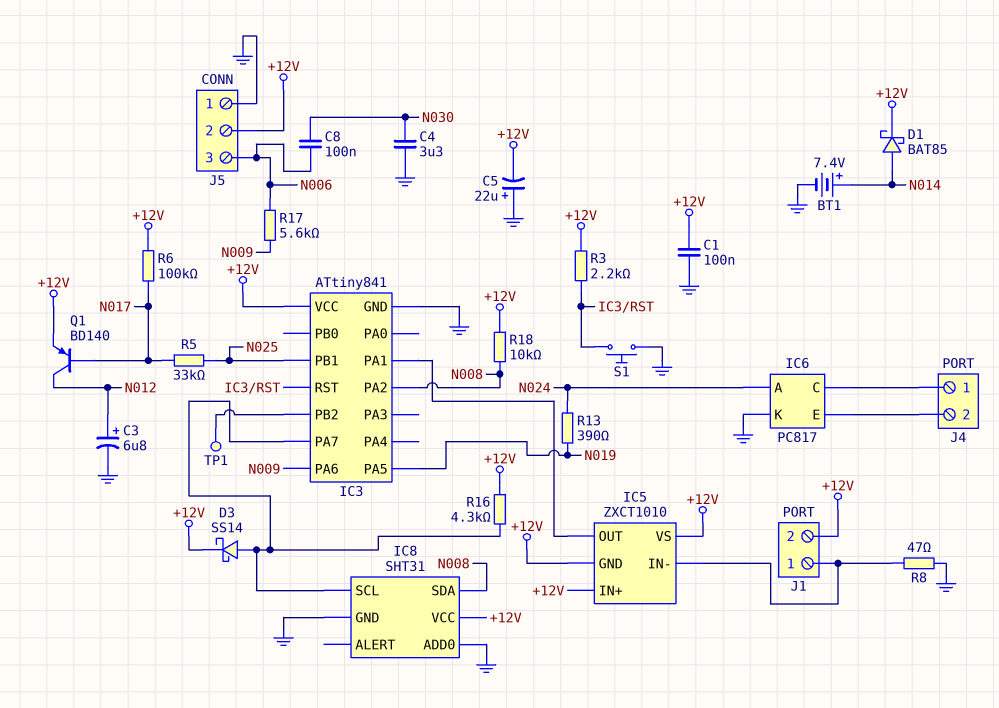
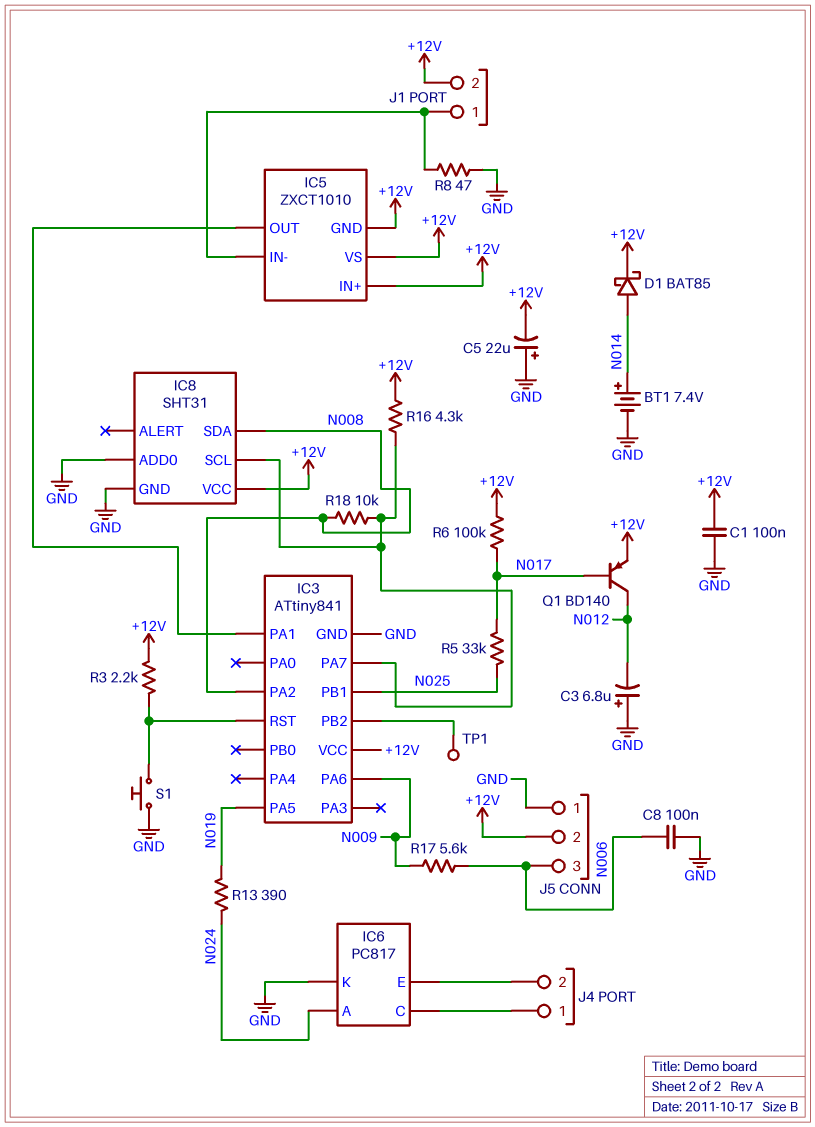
C3: 6.8uF (plus N012, minus GND) -> 6.8uF (plus GND, minus N012)
C4: 3.3uF (GND, N030) -> none
C8: 100nF (N006, N030) -> 100nF (GND, N006)
D3: schottky SS14 (A IC3/PA7, K +12V) -> none
R18: 10k (+12V, N008) -> 10k (IC3/PA7, N008)

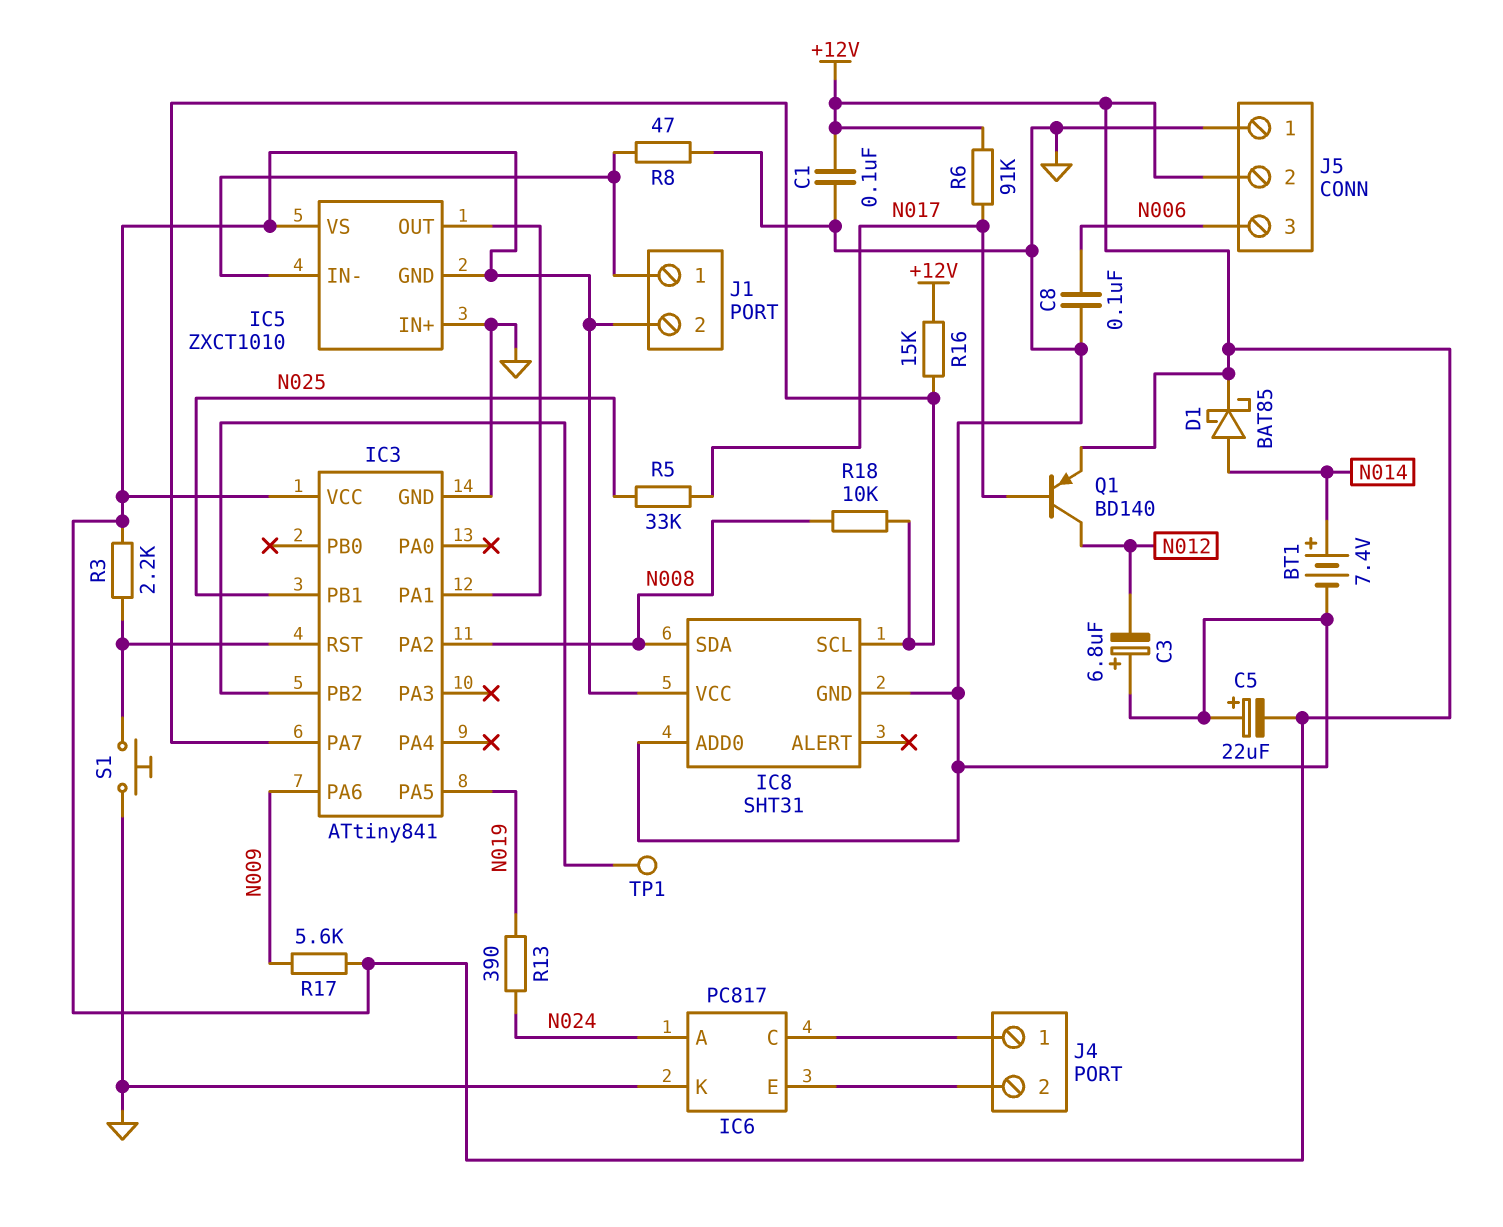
IC5 pin IN+: +12V -> GND
R6: 100k (+12V, N017) -> 91k (+12V, N017)
R16: 4.3k (+12V, IC3/PA7) -> 15k (+12V, IC3/PA7)
R17: 5.6k (N006, N009) -> 5.6k (+12V, N009)

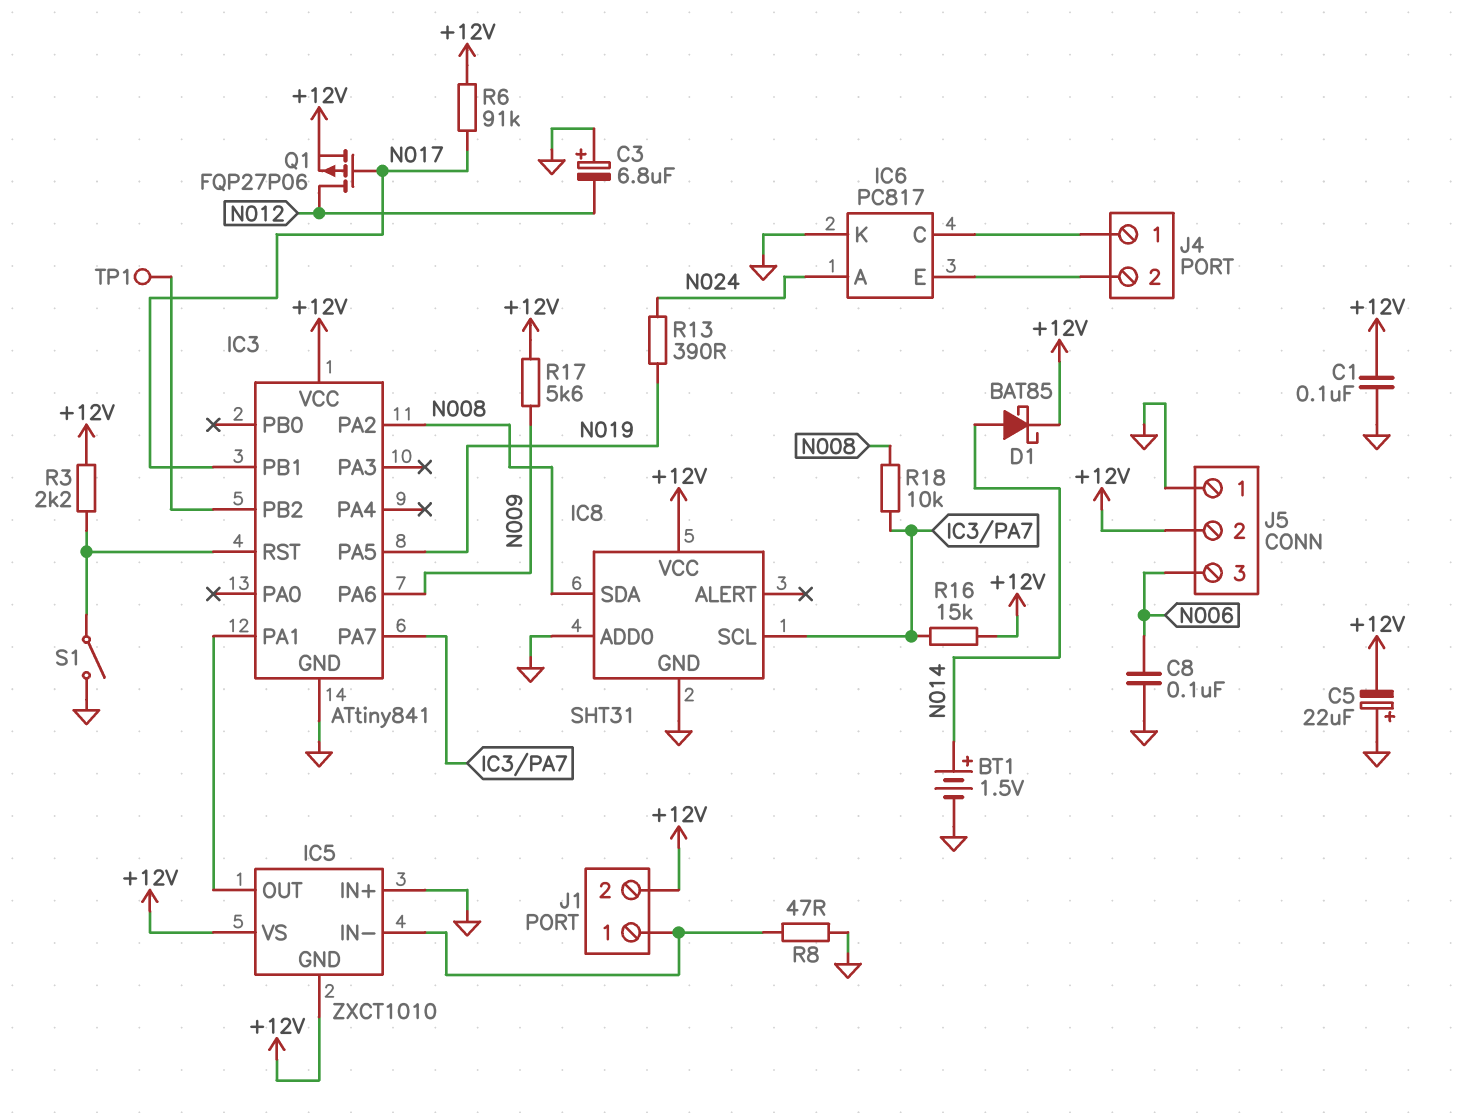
BT1: 7.4V (plus N014, minus GND) -> 1.5V (plus N014, minus GND)
IC3 pin PB1: N025 -> N017
Q1: PNP BD140 (B N017, C N012, E +12V) -> PMOS FQP27P06 (G N017, D N012, S +12V)
R5: 33k (N017, N025) -> none
S1: button (GND, IC3/RST) -> switch (GND, IC3/RST)

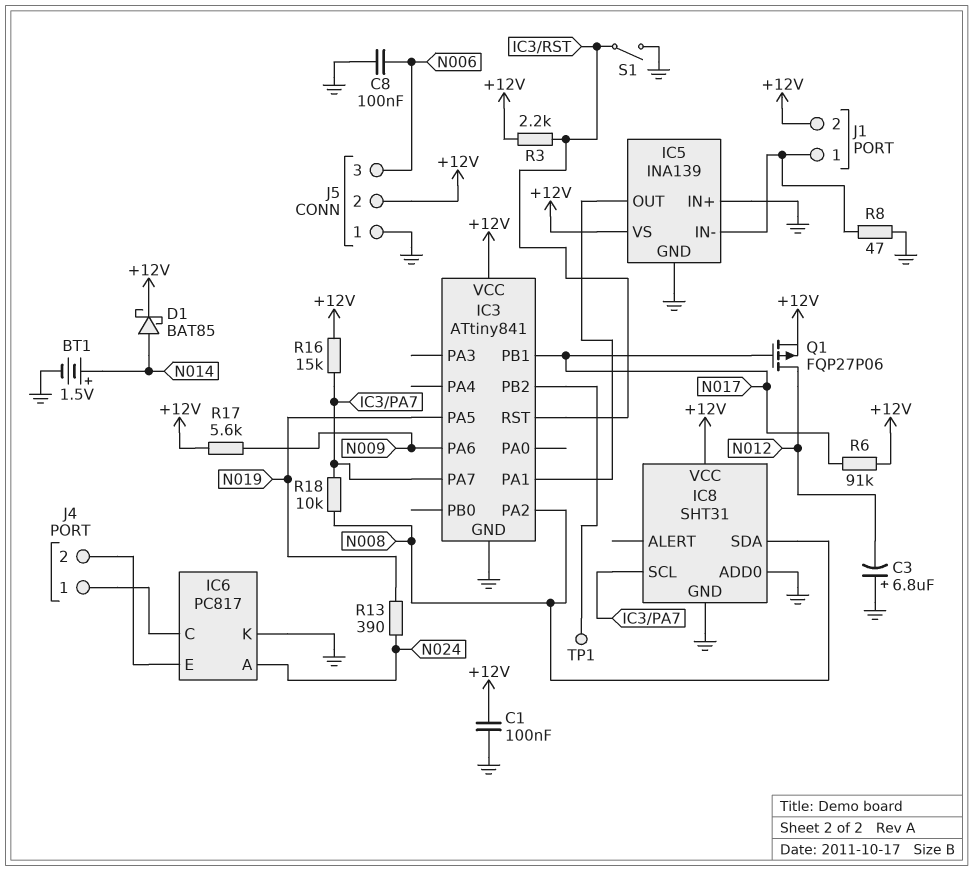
C5: 22uF (plus GND, minus +12V) -> none
IC5: ZXCT1010 -> INA139
IC5 pin GND: +12V -> GND

